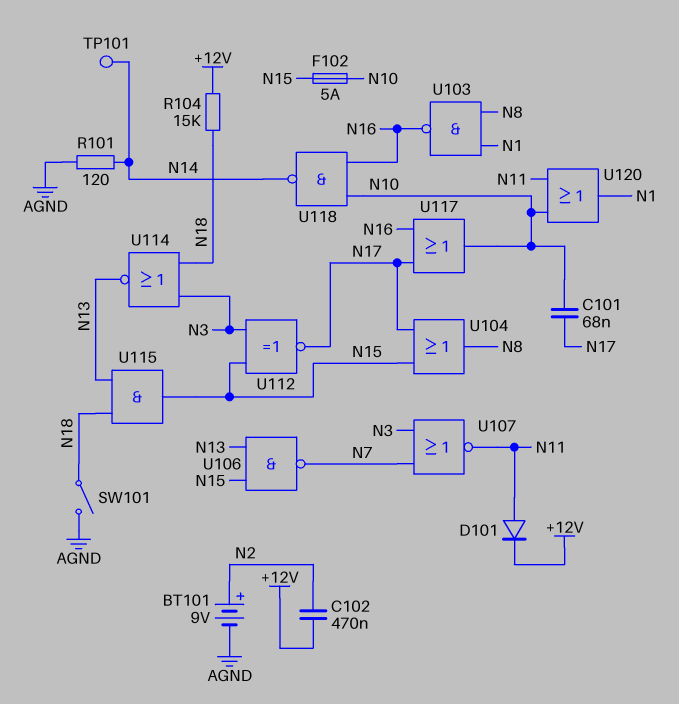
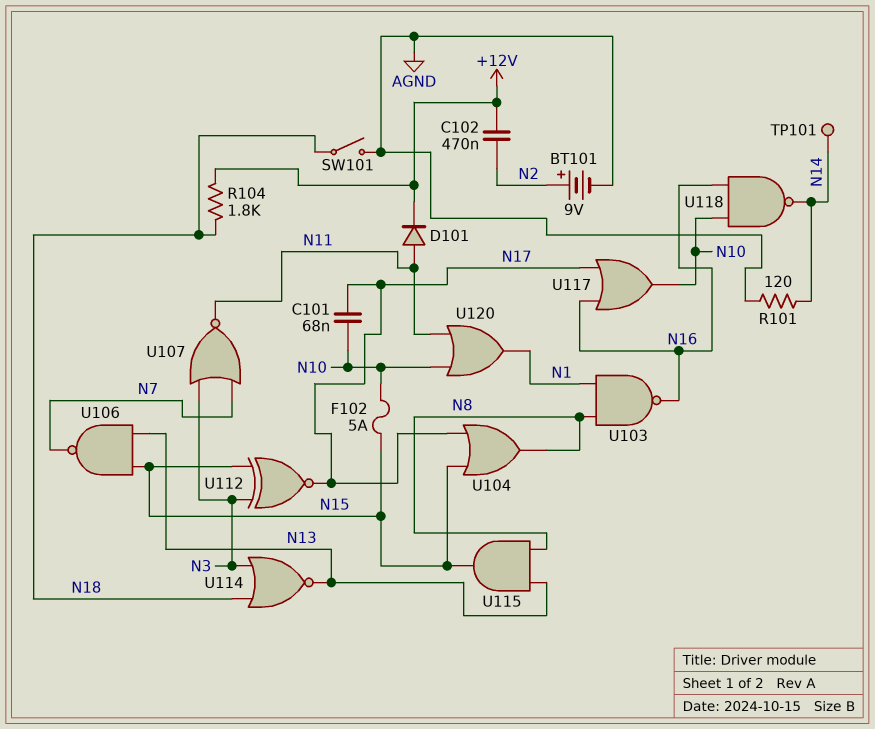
R104: 15k (+12V, N18) -> 1.8k (+12V, N18)
U115: AND (in N13, in N18, out N15) -> AND (in N8, in N13, out N15)

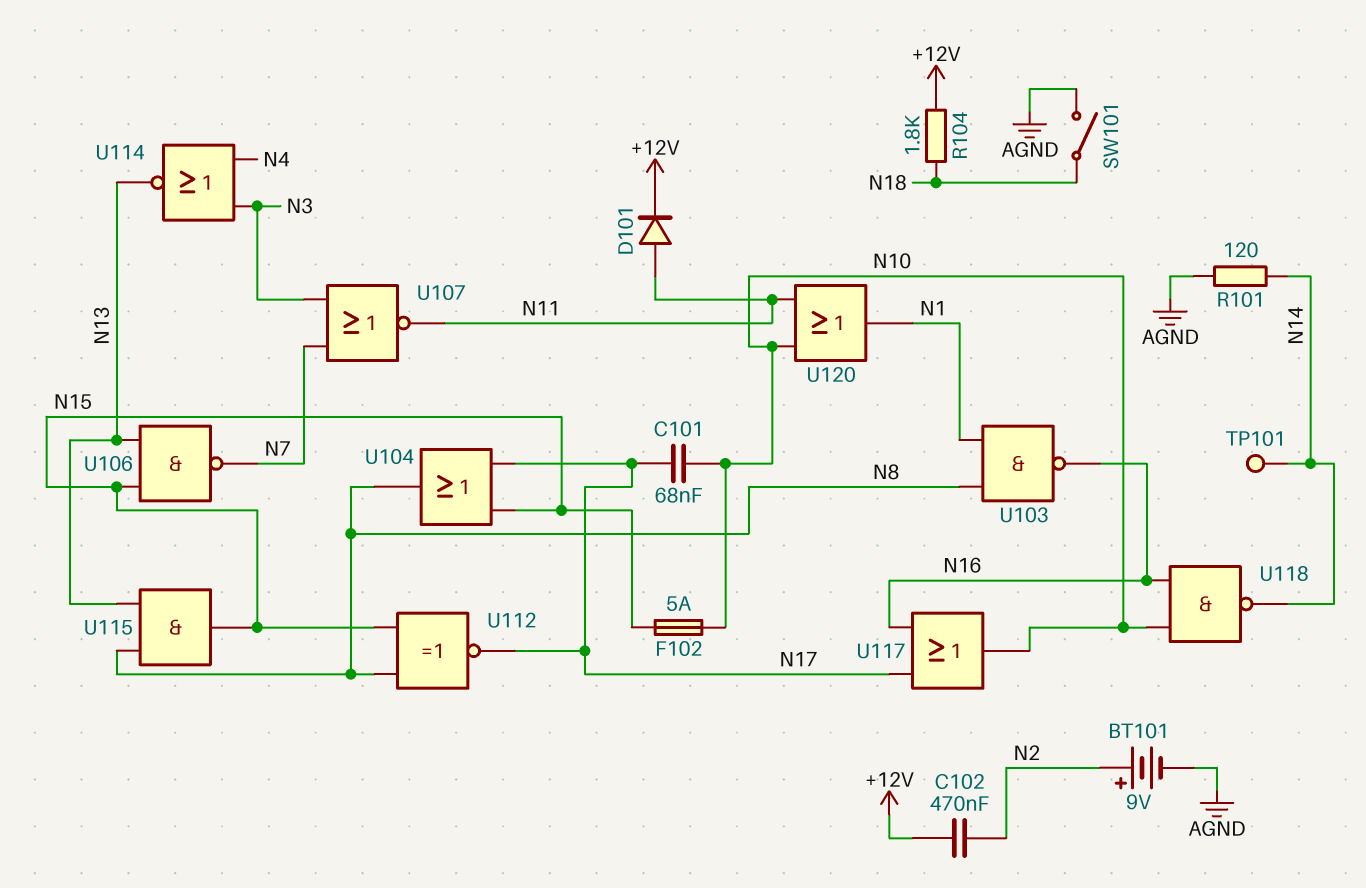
U112: XNOR (in N3, in N15, out N17) -> XNOR (in N8, in N15, out N17)
U114: NOR (in N3, in N18, out N13) -> NOR (in N3, in N4, out N13)

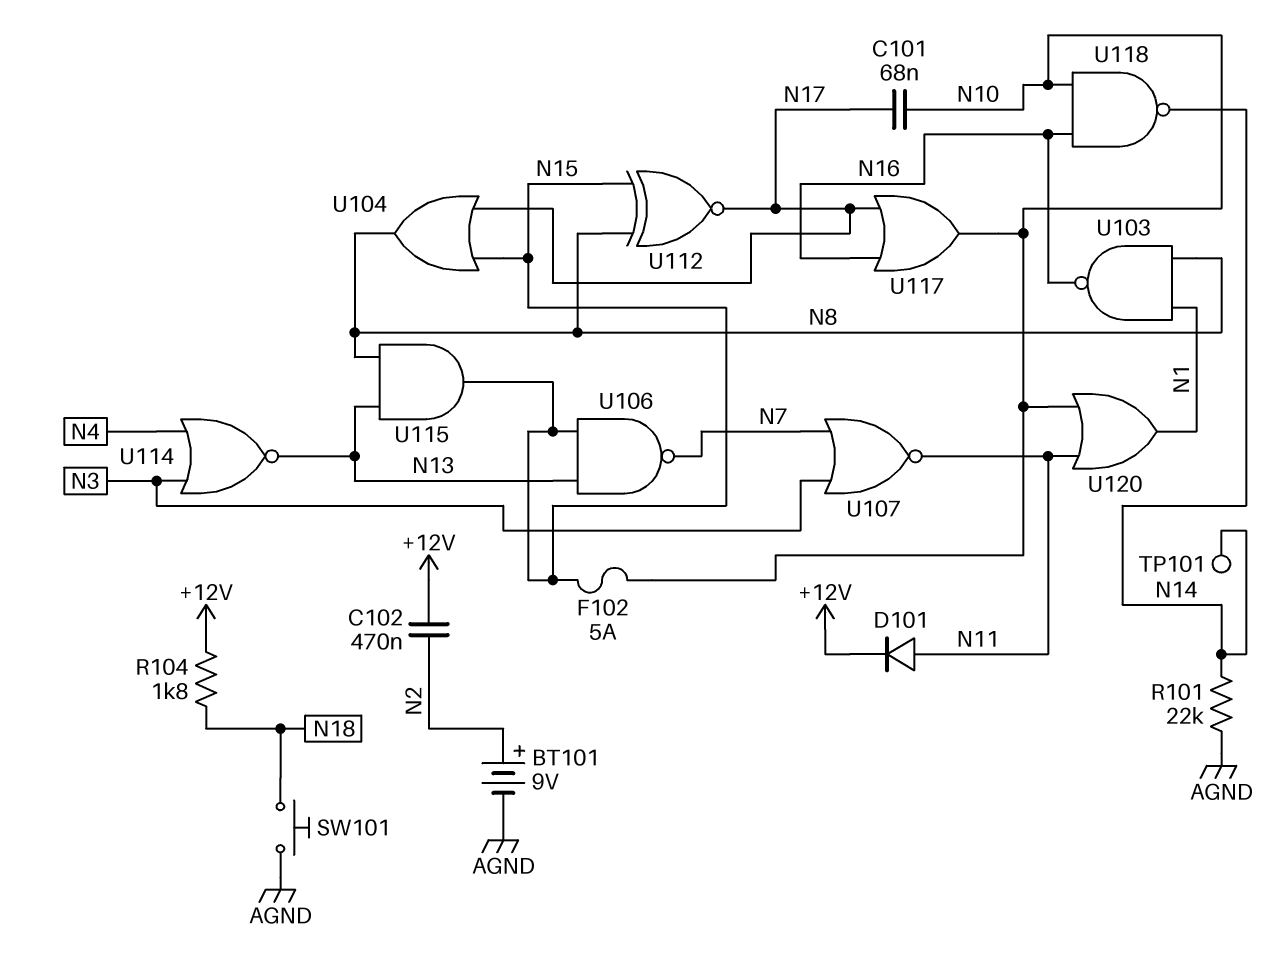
R101: 120 (AGND, N14) -> 22k (AGND, N14)
SW101: switch (AGND, N18) -> button (AGND, N18)

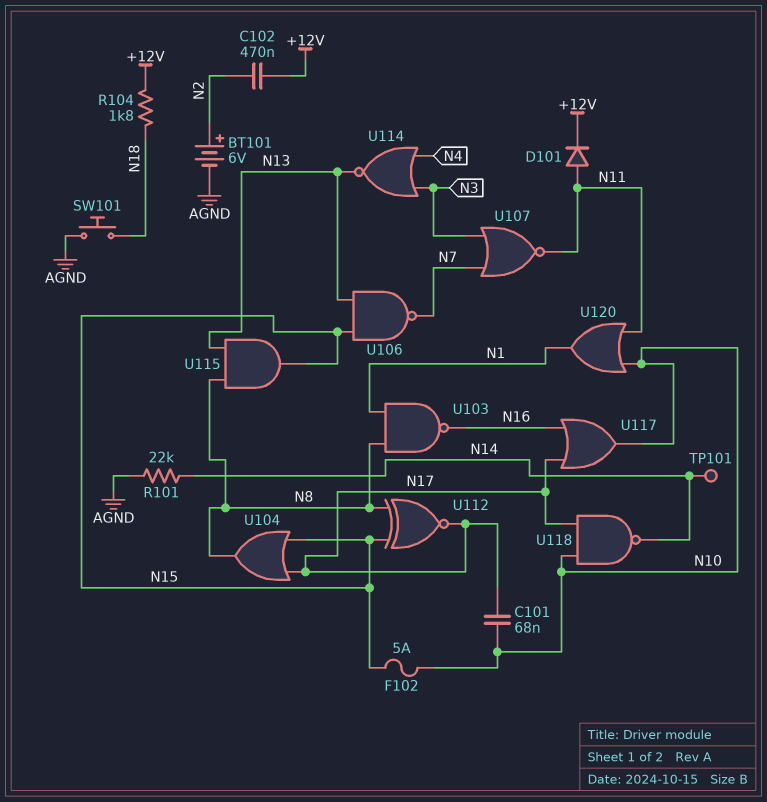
BT101: 9V (plus N2, minus AGND) -> 6V (plus N2, minus AGND)
U118: NAND (in N10, in N16, out N14) -> NAND (in N10, in N17, out N14)

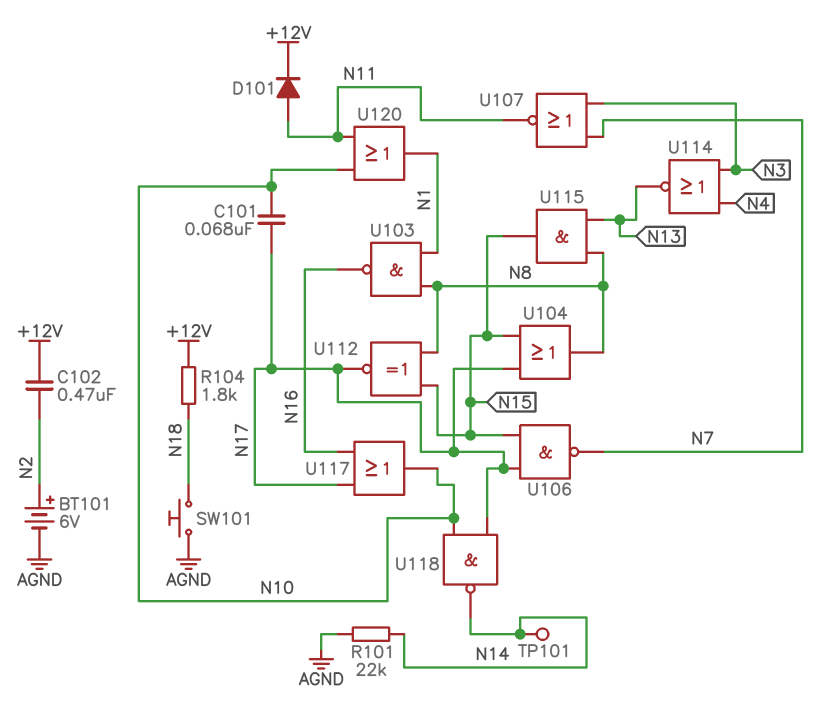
F102: 5A (N10, N15) -> none
U106: NAND (in N13, in N15, out N7) -> NAND (in N15, in N17, out N7)

